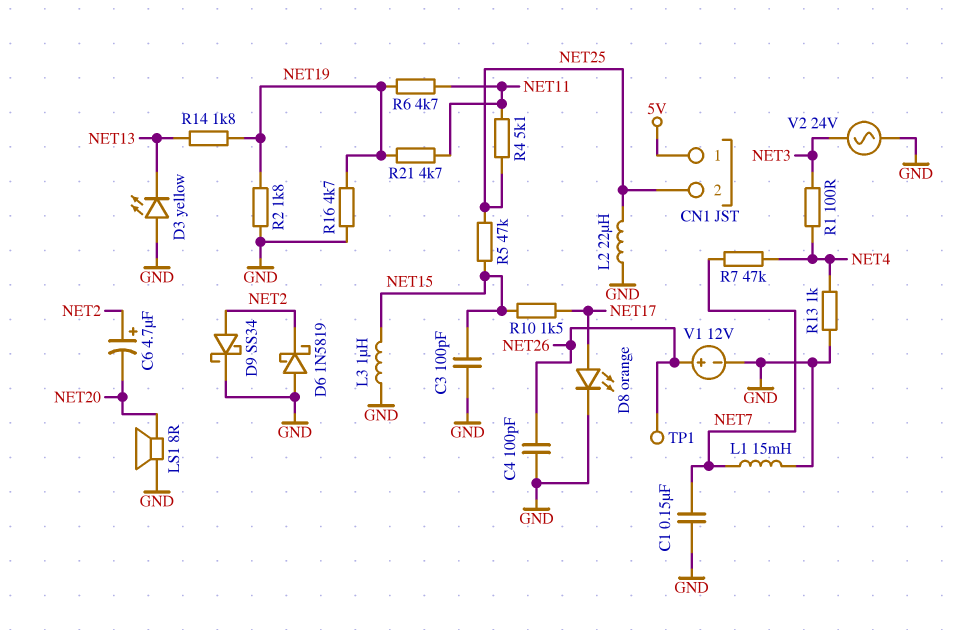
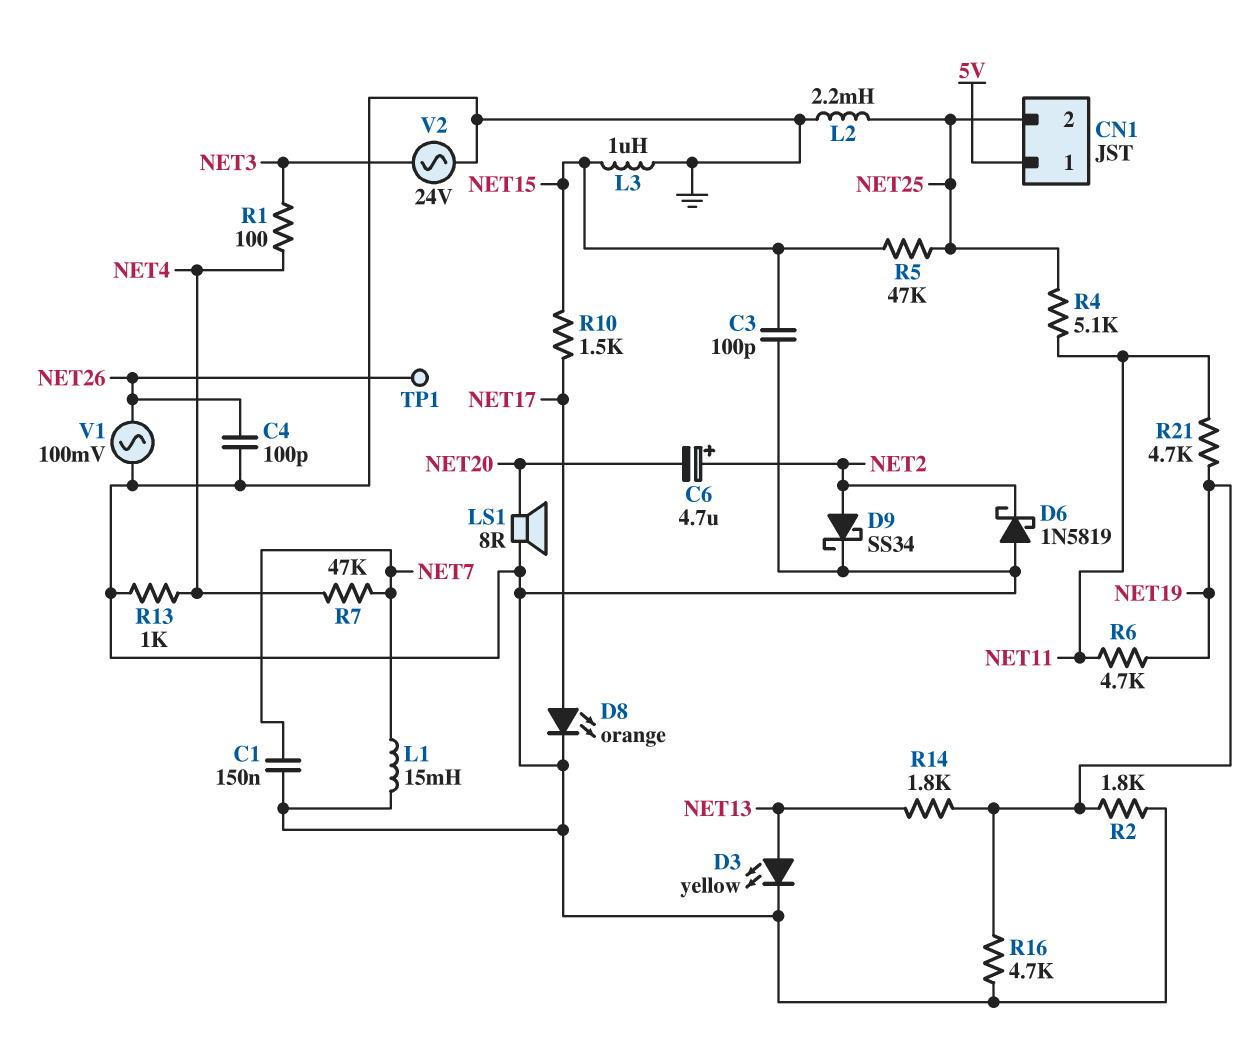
D3: LED yellow (A GND, K NET13) -> LED yellow (A NET13, K GND)
L2: 22uH (GND, NET25) -> 2.2mH (GND, NET25)
V1: 12V (plus NET26, minus GND) -> AC 100mV (GND, NET26)

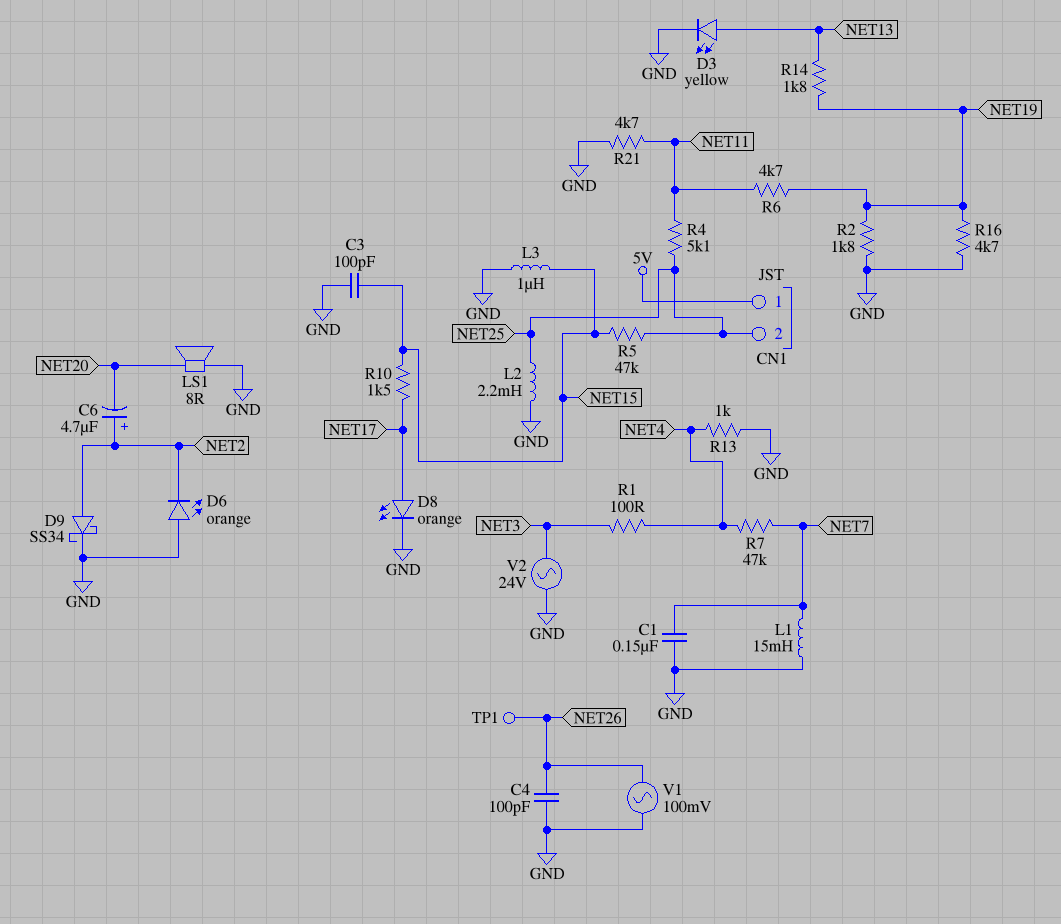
D6: schottky 1N5819 (A GND, K NET2) -> LED orange (A GND, K NET2)
R21: 4.7k (NET11, NET19) -> 4.7k (GND, NET11)

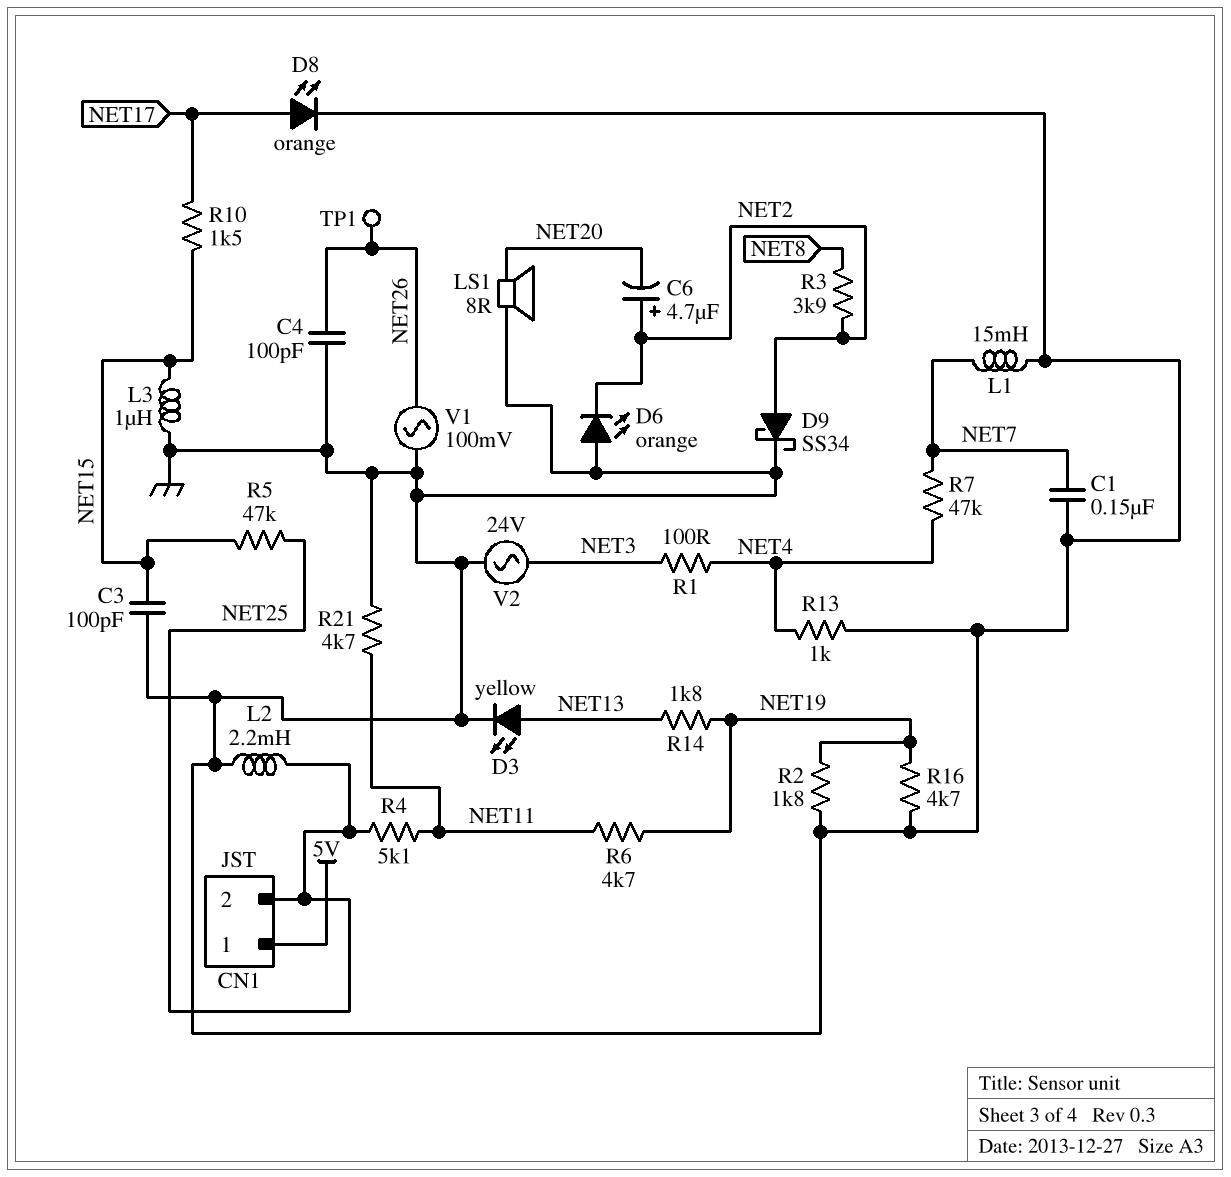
R3: none -> 3.9k (NET2, NET8)

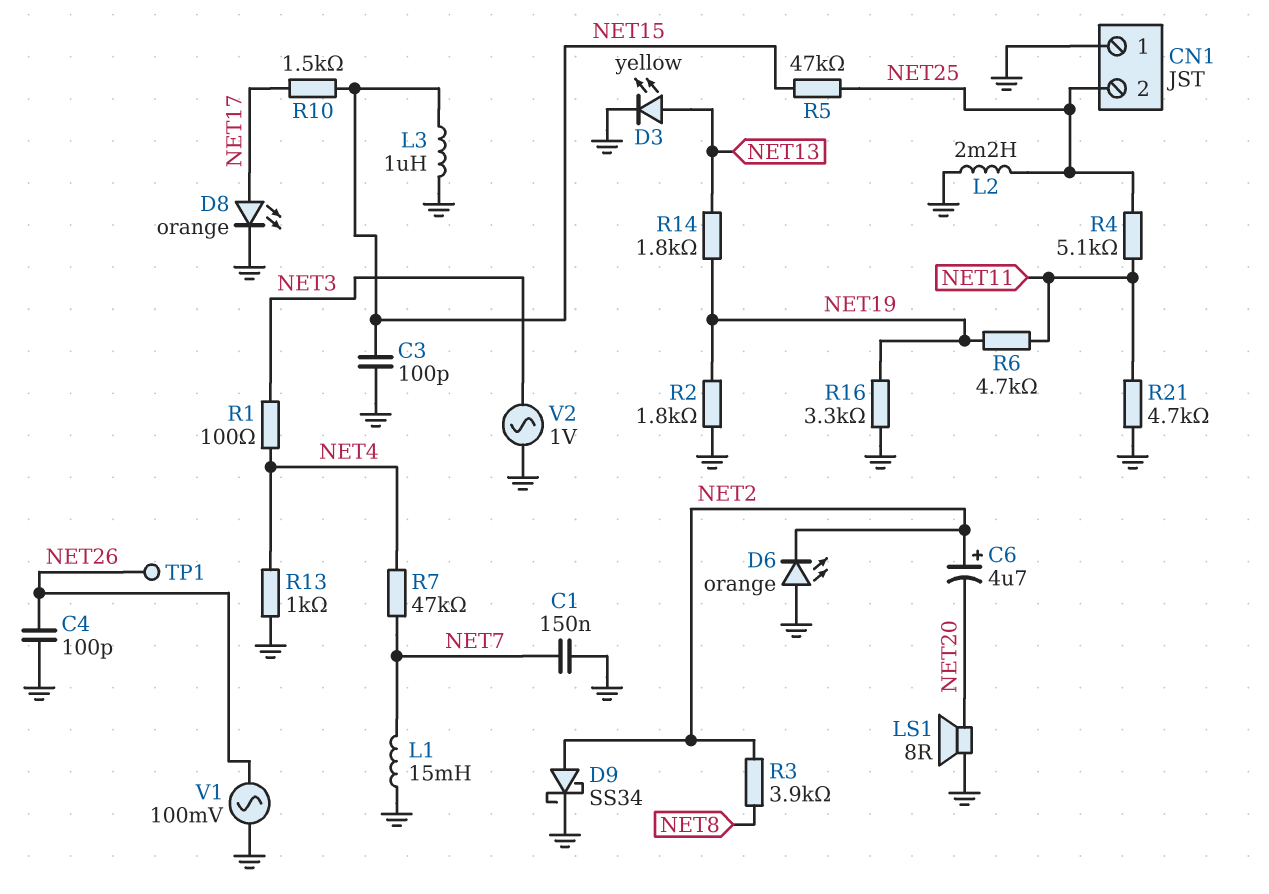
CN1 pin 1: 5V -> GND
R16: 4.7k (GND, NET19) -> 3.3k (GND, NET19)
V2: AC 24V (GND, NET3) -> AC 1V (GND, NET3)

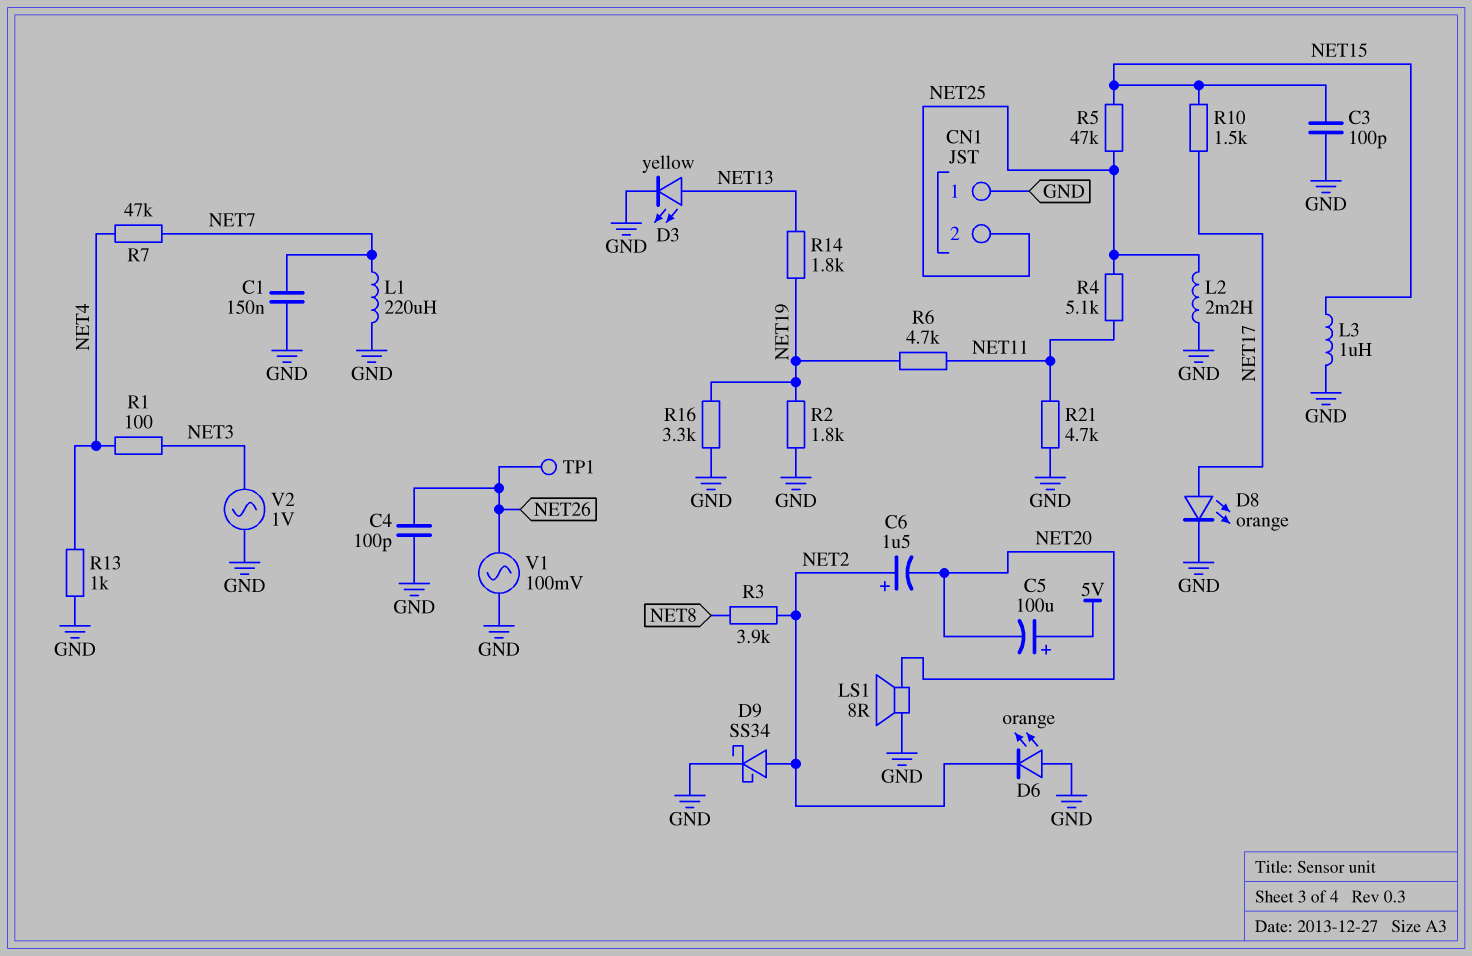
C5: none -> 100uF (plus 5V, minus NET20)
C6: 4.7uF (plus NET2, minus NET20) -> 1.5uF (plus NET2, minus NET20)
L1: 15mH (GND, NET7) -> 220uH (GND, NET7)

